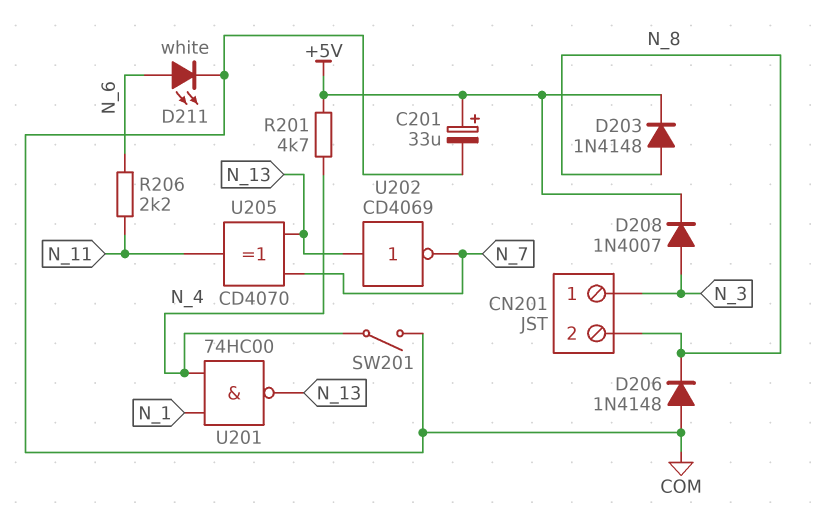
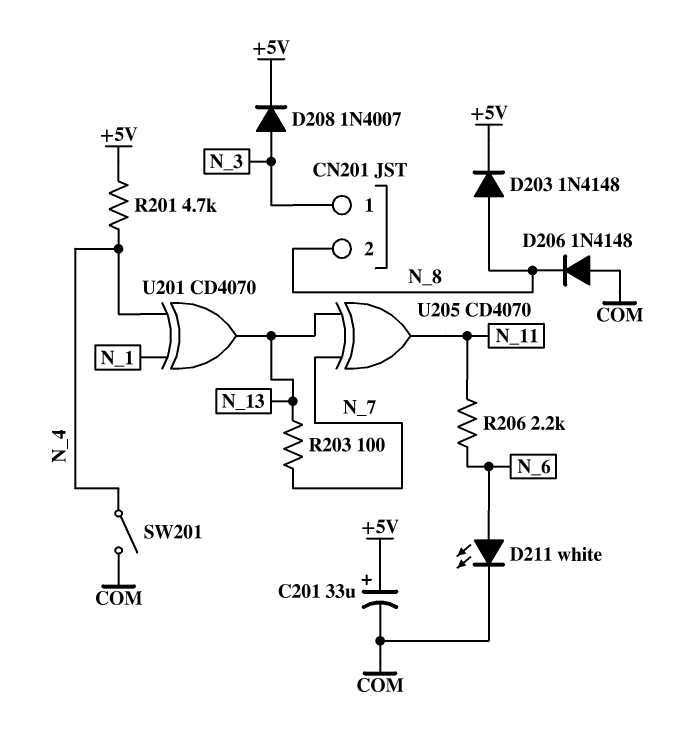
R203: none -> 100 (N_7, N_13)
U201: NAND 74HC00 (in N_1, in N_4, out N_13) -> XOR CD4070 (in N_1, in N_4, out N_13)
U202: NOT CD4069 (in N_13, out N_7) -> none

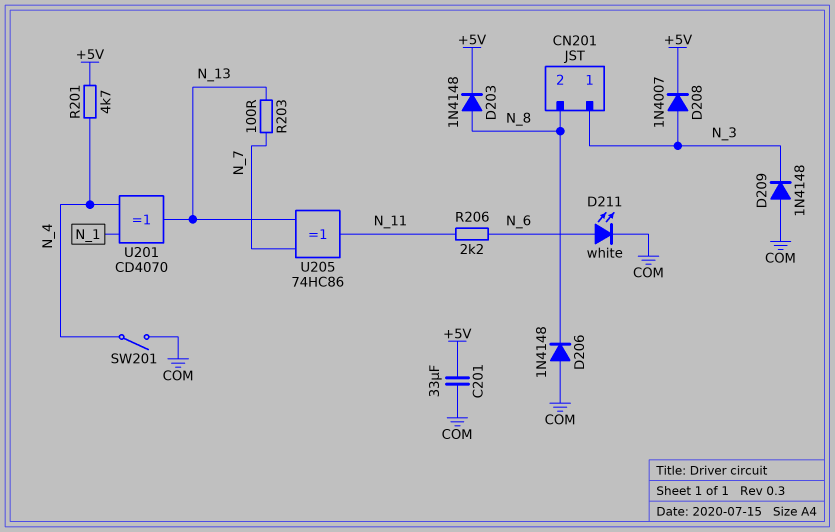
C201: 33uF (plus +5V, minus COM) -> 33uF (+5V, COM)
D209: none -> diode 1N4148 (A COM, K N_3)
U205: XOR CD4070 (in N_7, in N_13, out N_11) -> XOR 74HC86 (in N_7, in N_13, out N_11)

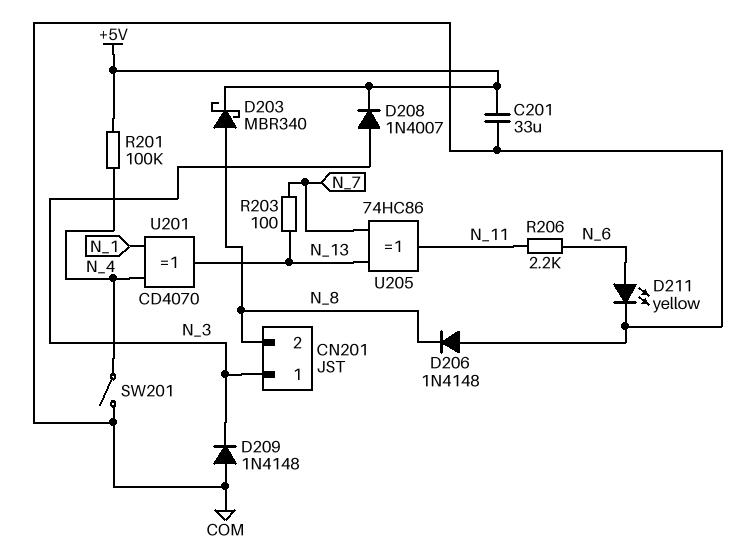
D203: diode 1N4148 (A N_8, K +5V) -> schottky MBR340 (A N_8, K +5V)
D211: LED white (A N_6, K COM) -> LED yellow (A N_6, K COM)
R201: 4.7k (+5V, N_4) -> 100k (+5V, N_4)

